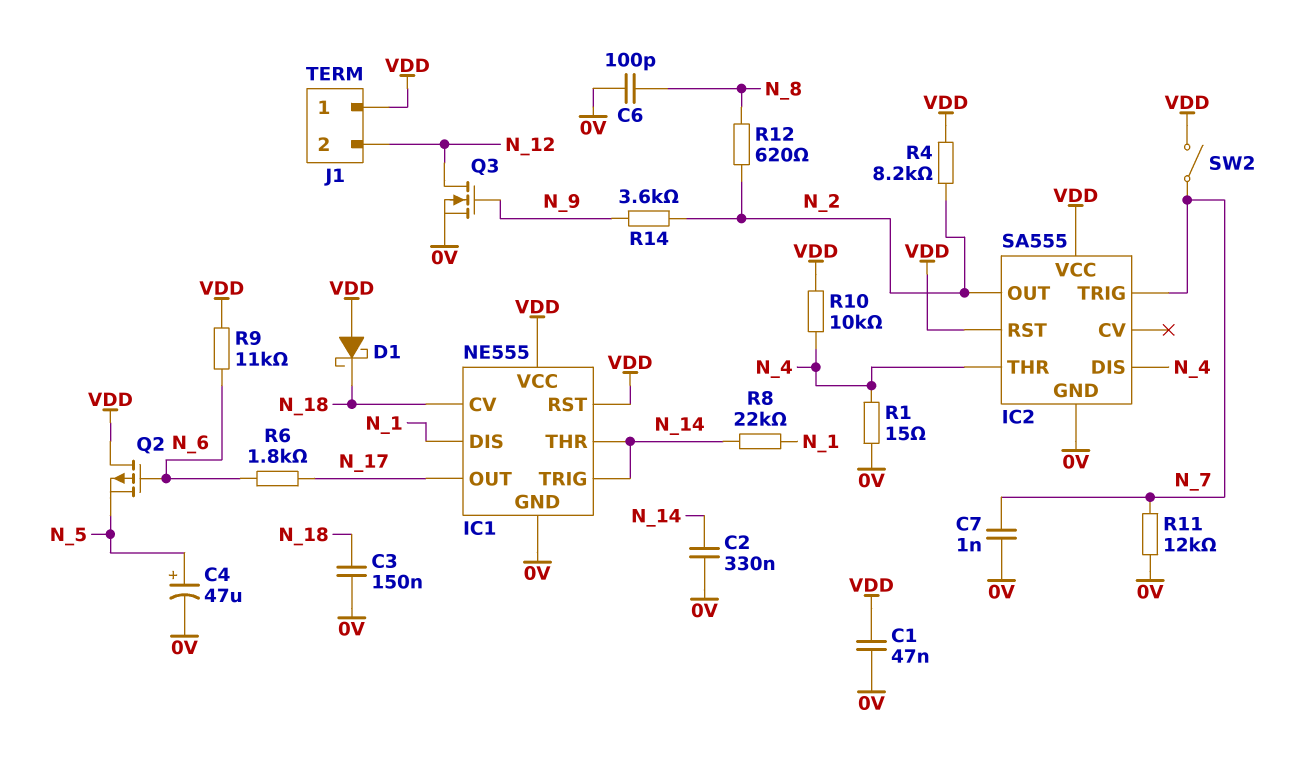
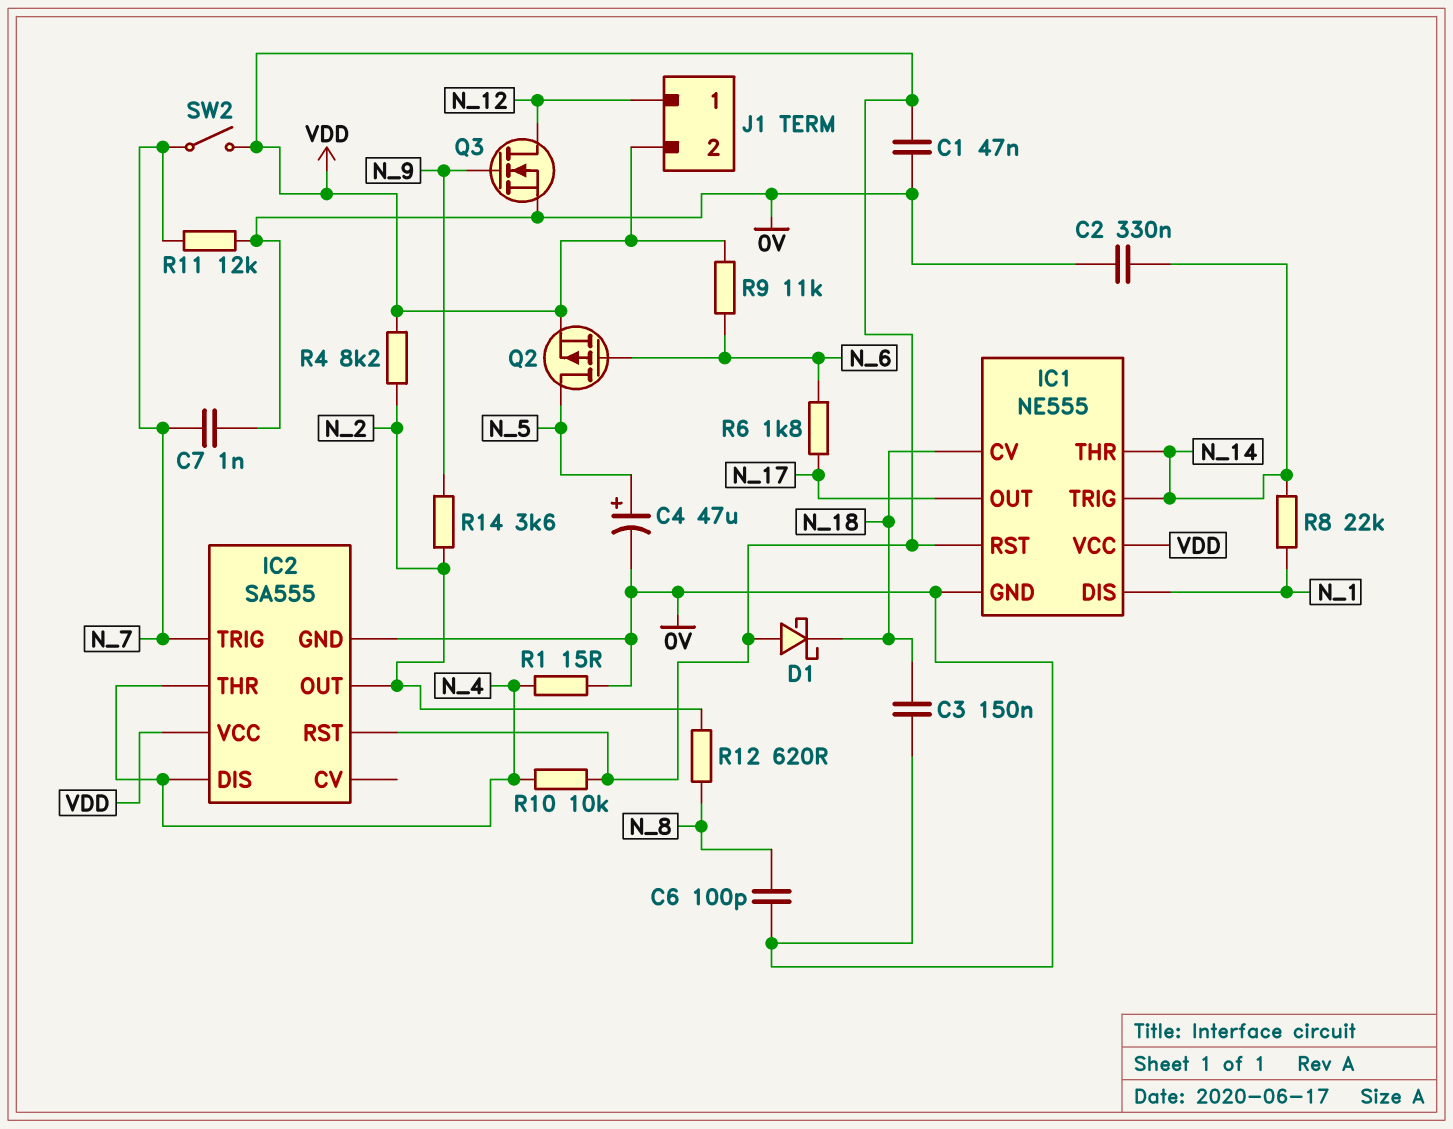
J1 pin 1: VDD -> N_12
J1 pin 2: N_12 -> VDD
Q2: PMOS (G N_6, D VDD, S N_5) -> PMOS (G N_6, D N_5, S VDD)

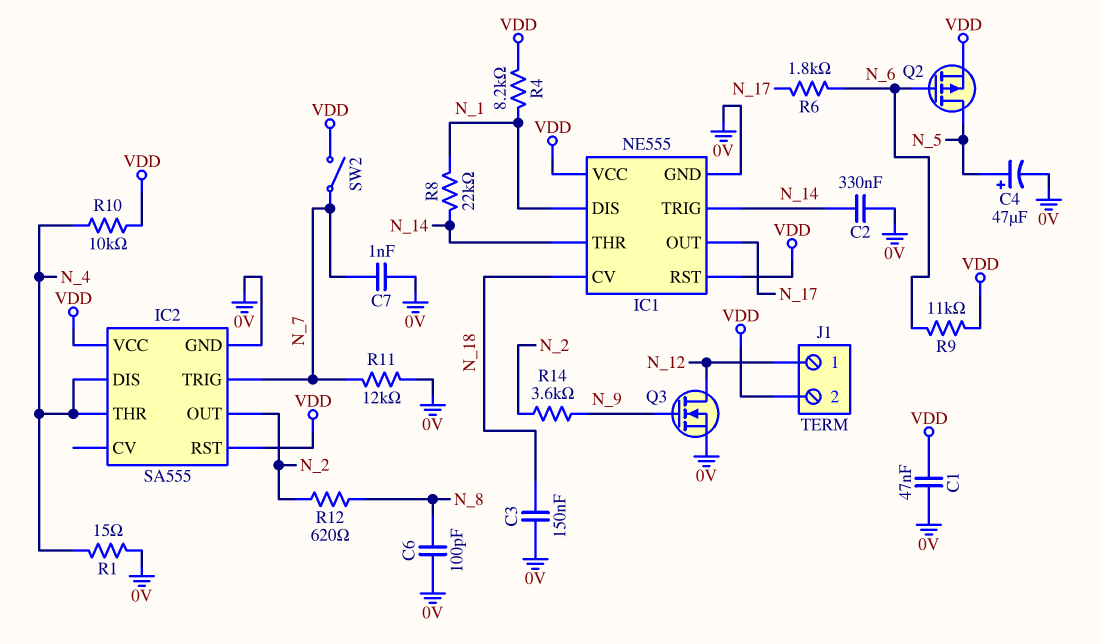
D1: schottky (A VDD, K N_18) -> none
R4: 8.2k (N_2, VDD) -> 8.2k (N_1, VDD)

